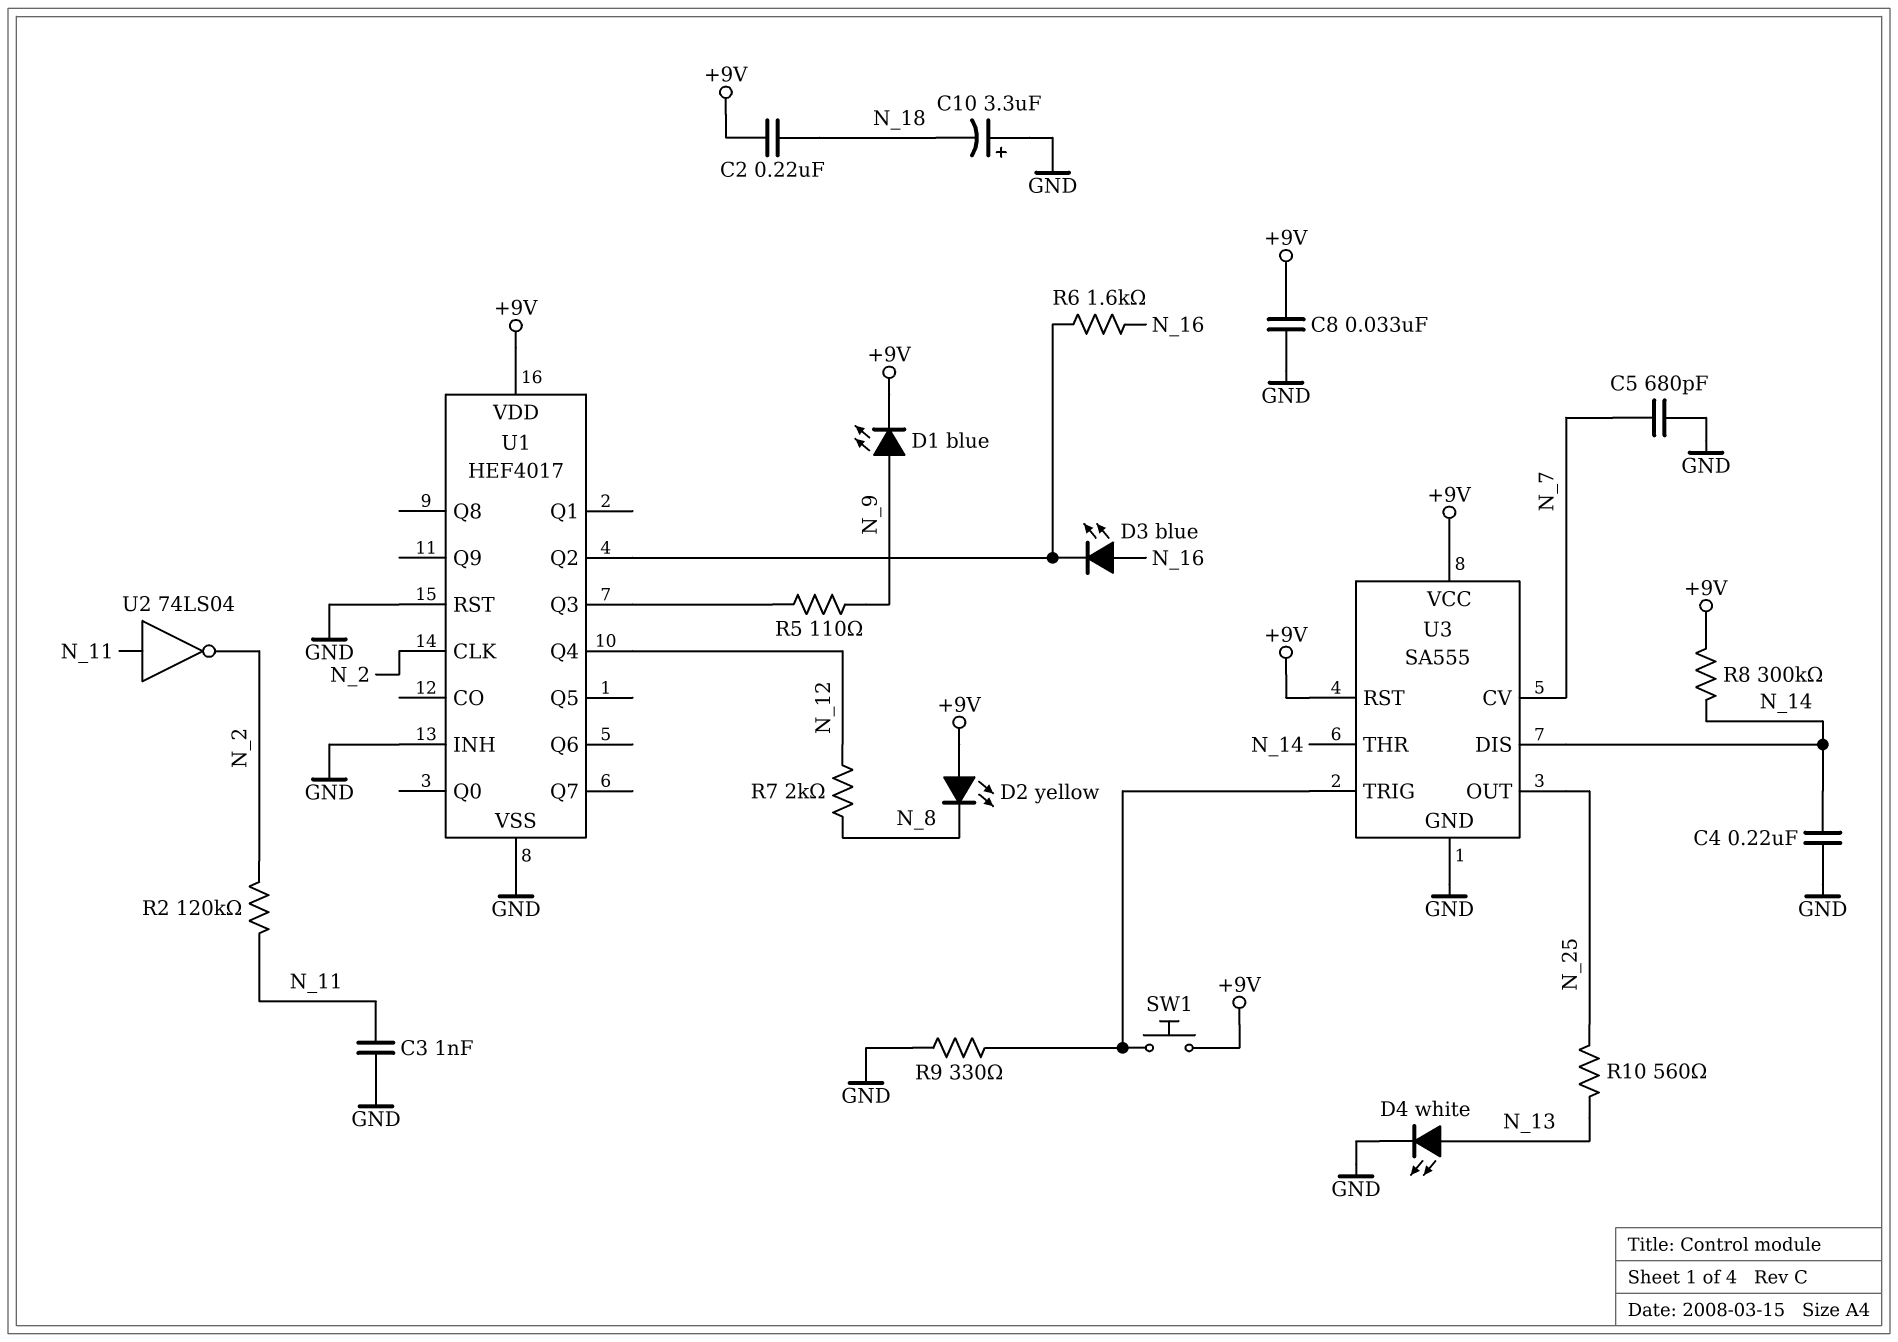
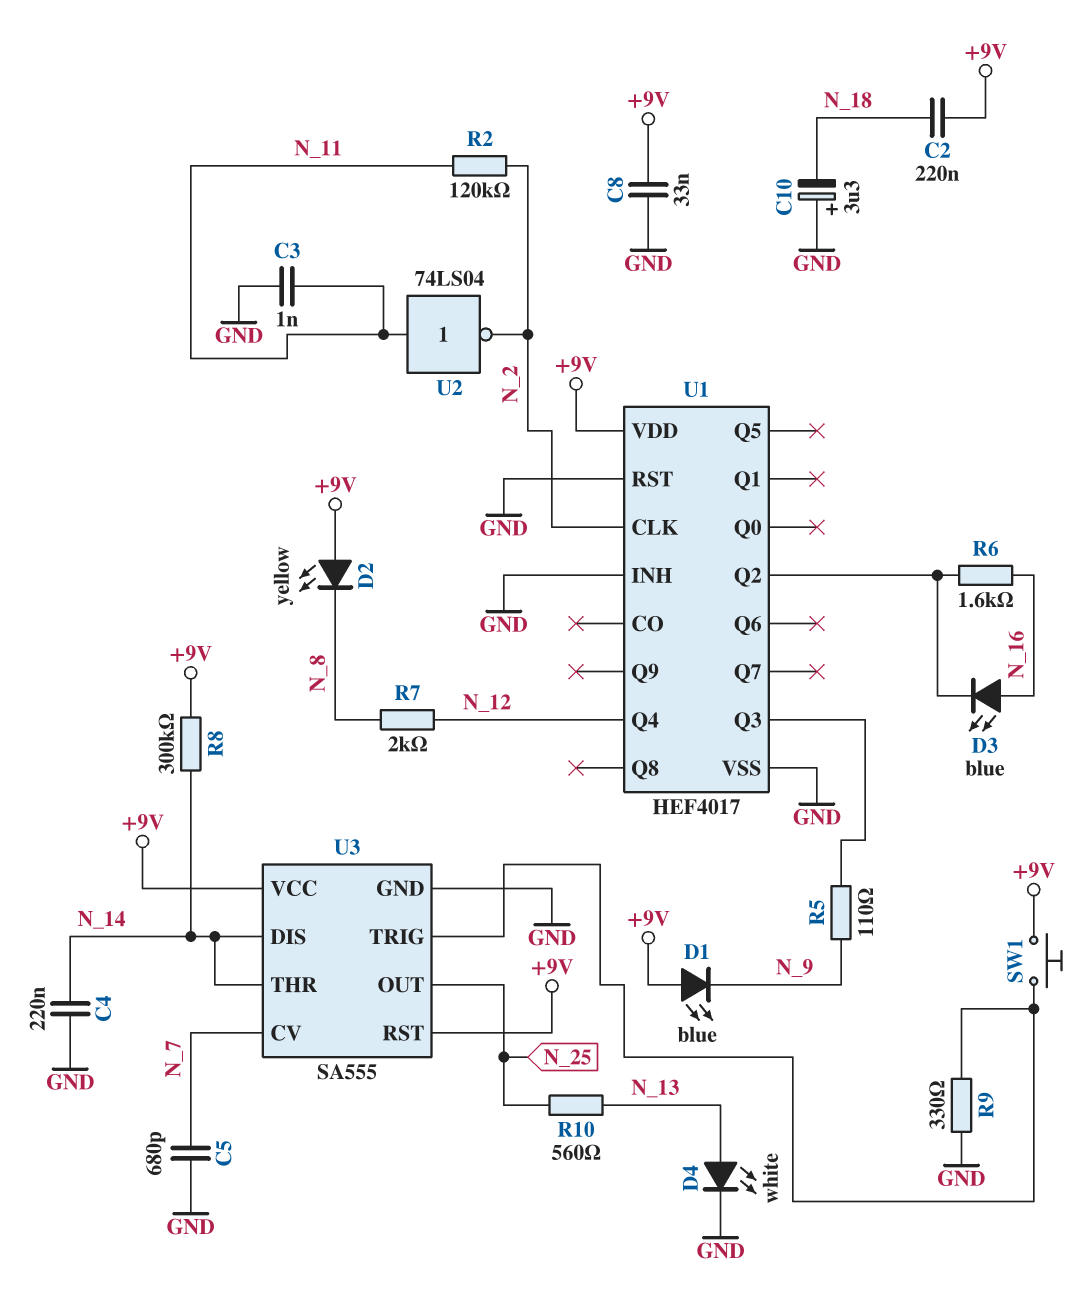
D1: LED blue (A N_9, K +9V) -> LED blue (A +9V, K N_9)

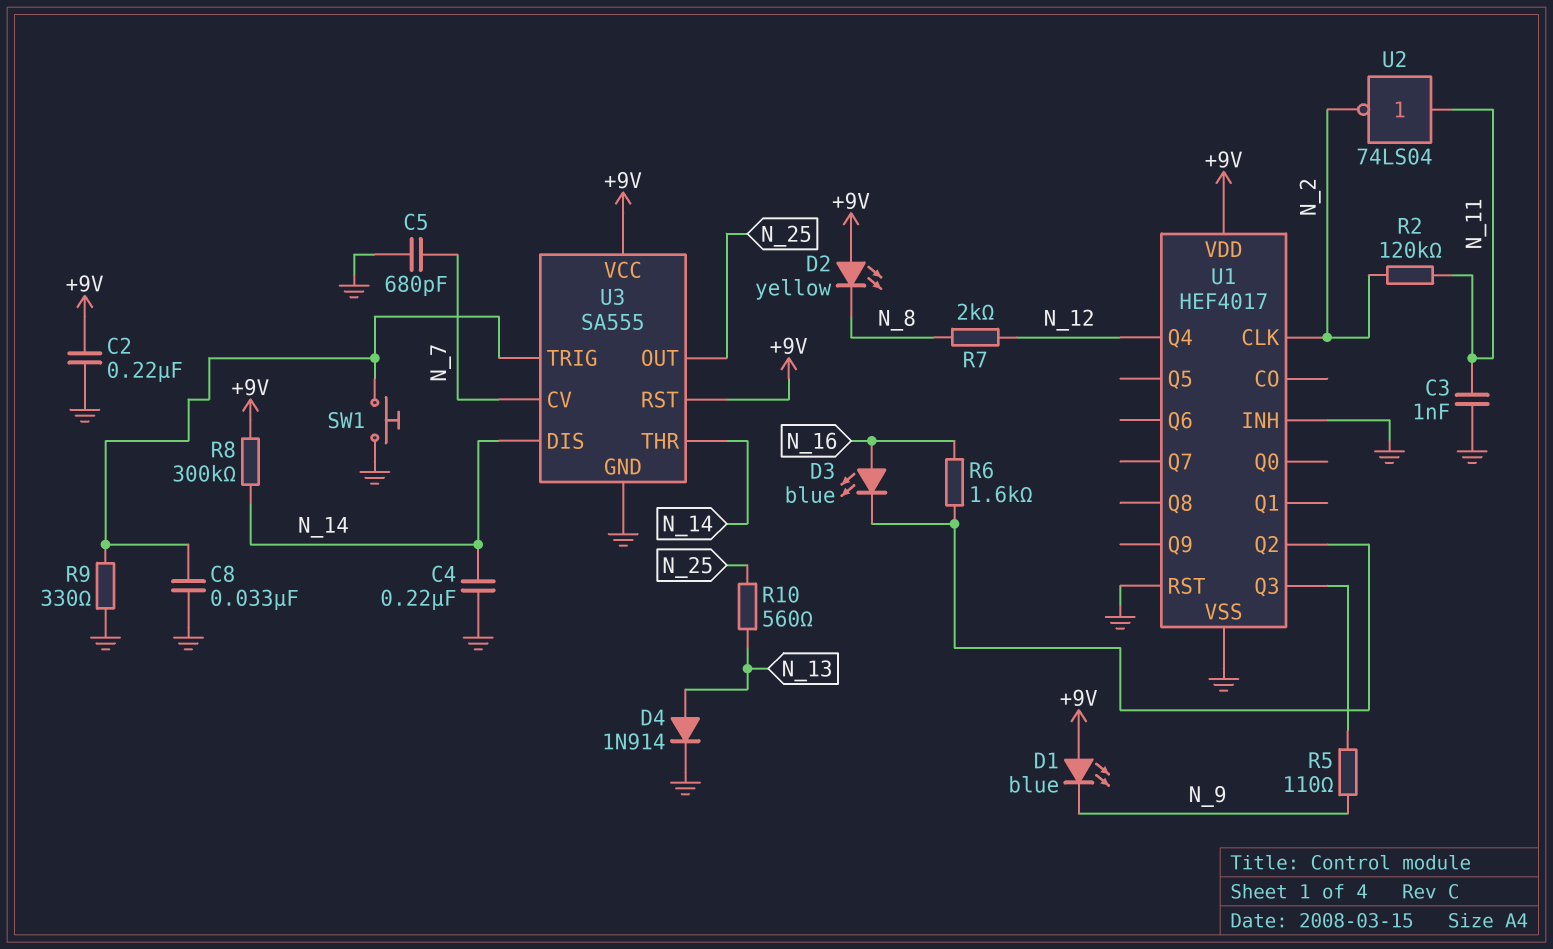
C2: 220nF (+9V, N_18) -> 220nF (+9V, GND)
C8: 33nF (+9V, GND) -> 33nF (GND, U3/TRIG)
C10: 3.3uF (plus GND, minus N_18) -> none
D4: LED white (A N_13, K GND) -> diode 1N914 (A N_13, K GND)
SW1: button (+9V, U3/TRIG) -> button (GND, U3/TRIG)

